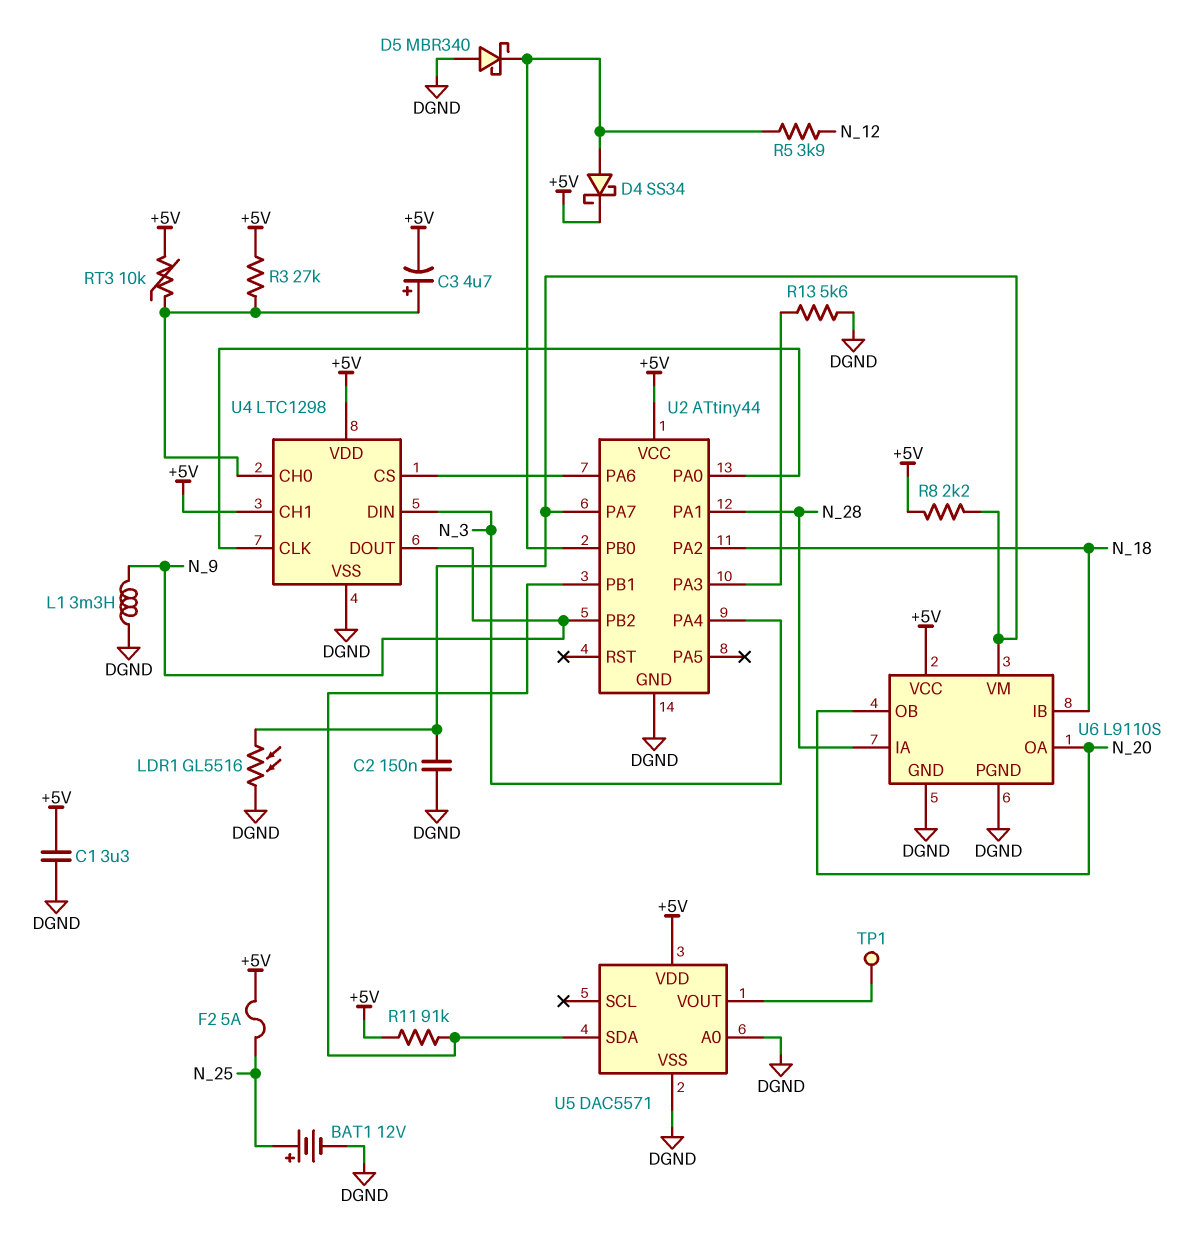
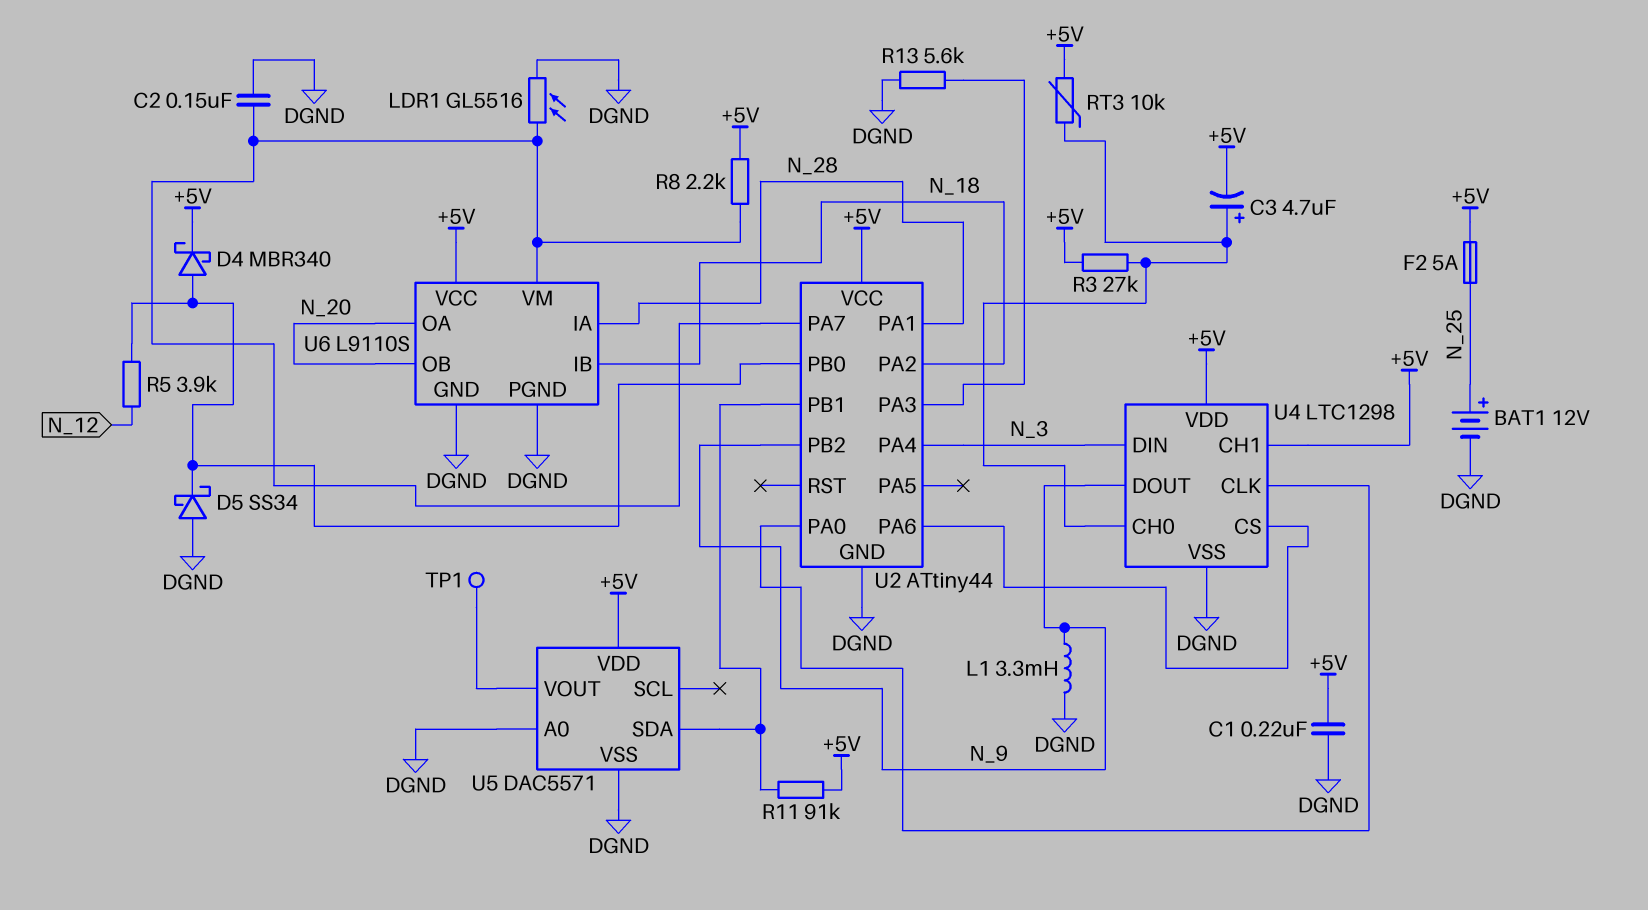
C1: 3.3uF (+5V, DGND) -> 220nF (+5V, DGND)
D4: schottky SS34 (A U2/PB0, K +5V) -> schottky MBR340 (A U2/PB0, K +5V)
D5: schottky MBR340 (A DGND, K U2/PB0) -> schottky SS34 (A DGND, K U2/PB0)

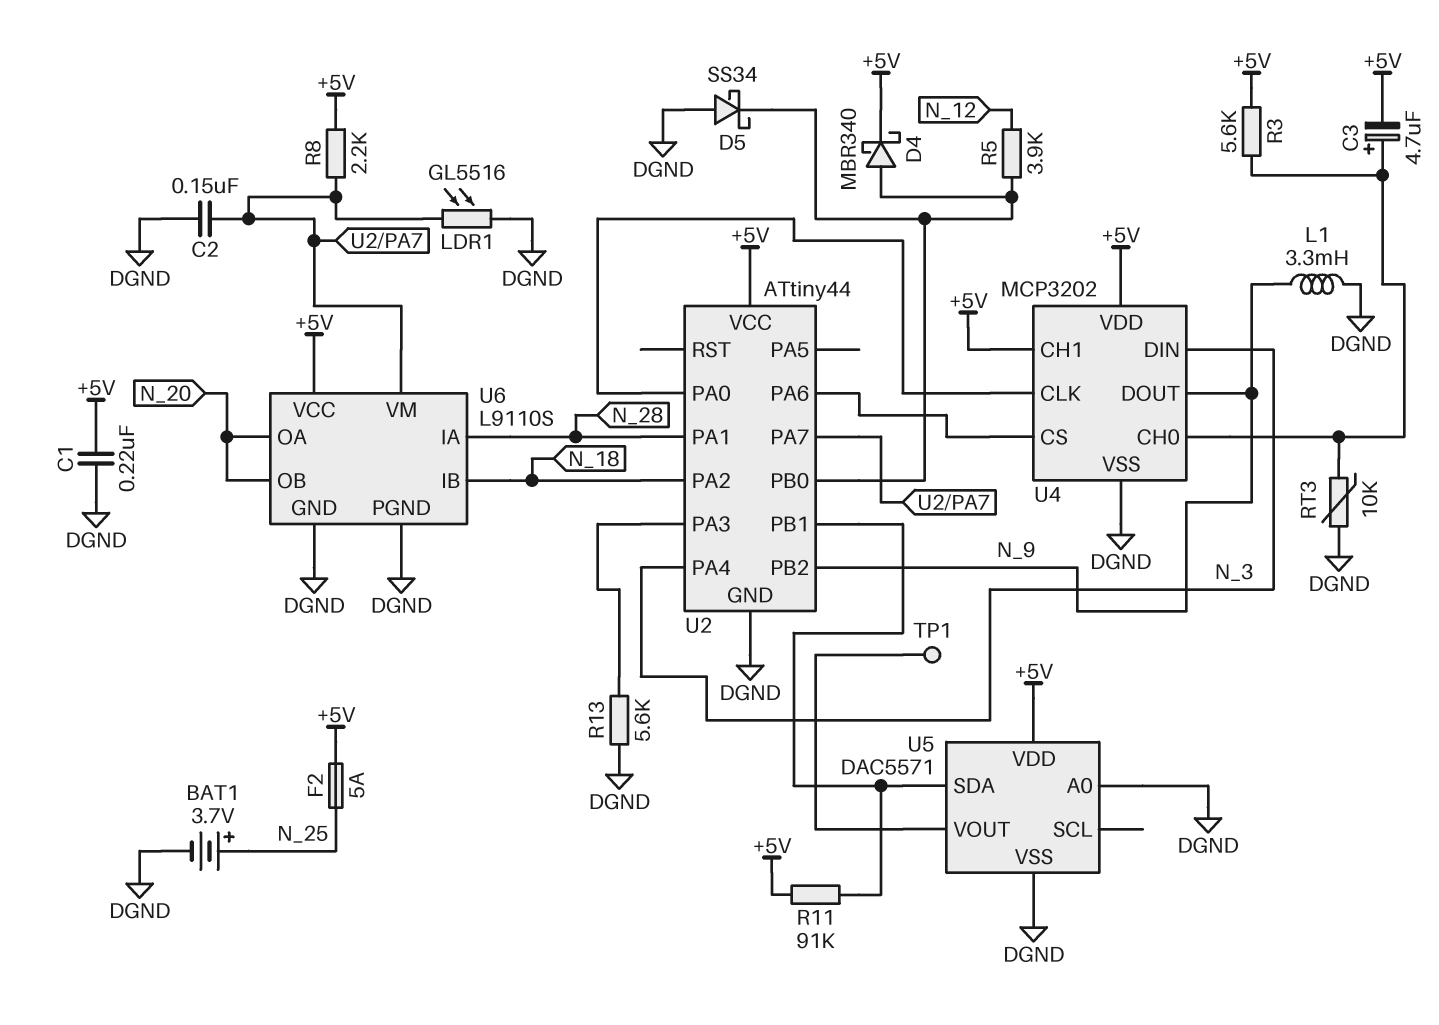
BAT1: 12V (plus N_25, minus DGND) -> 3.7V (plus N_25, minus DGND)
R3: 27k (+5V, U4/CH0) -> 5.6k (+5V, U4/CH0)
RT3: 10k (+5V, U4/CH0) -> 10k (DGND, U4/CH0)
U4: LTC1298 -> MCP3202

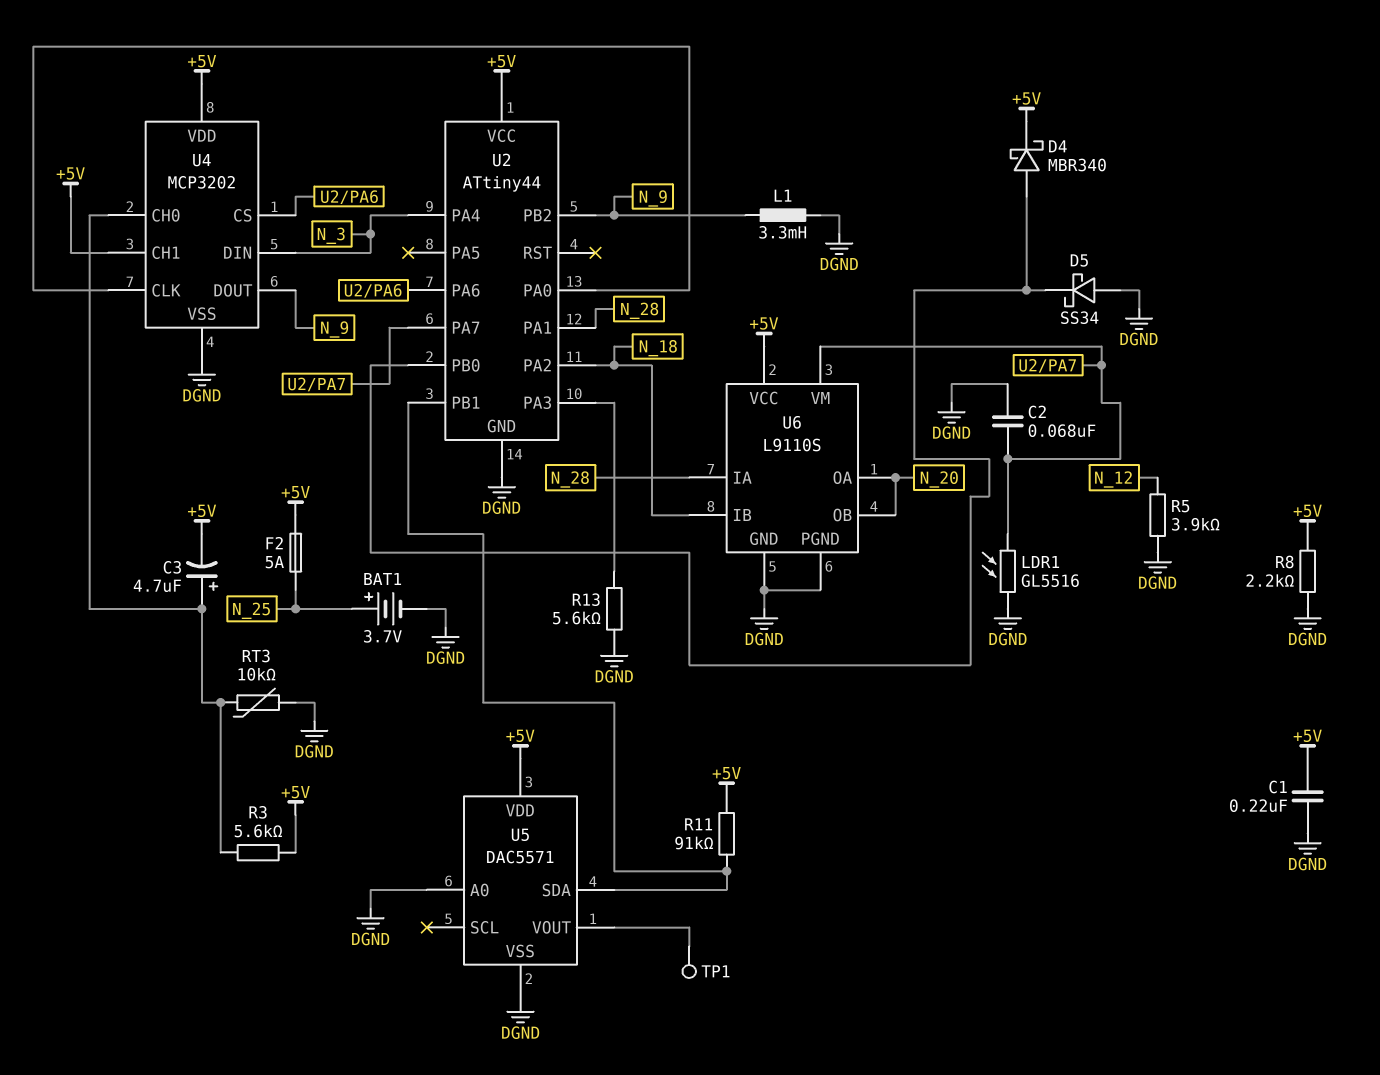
C2: 150nF (DGND, U2/PA7) -> 68nF (DGND, U2/PA7)
R5: 3.9k (N_12, U2/PB0) -> 3.9k (DGND, N_12)
R8: 2.2k (+5V, U2/PA7) -> 2.2k (+5V, DGND)

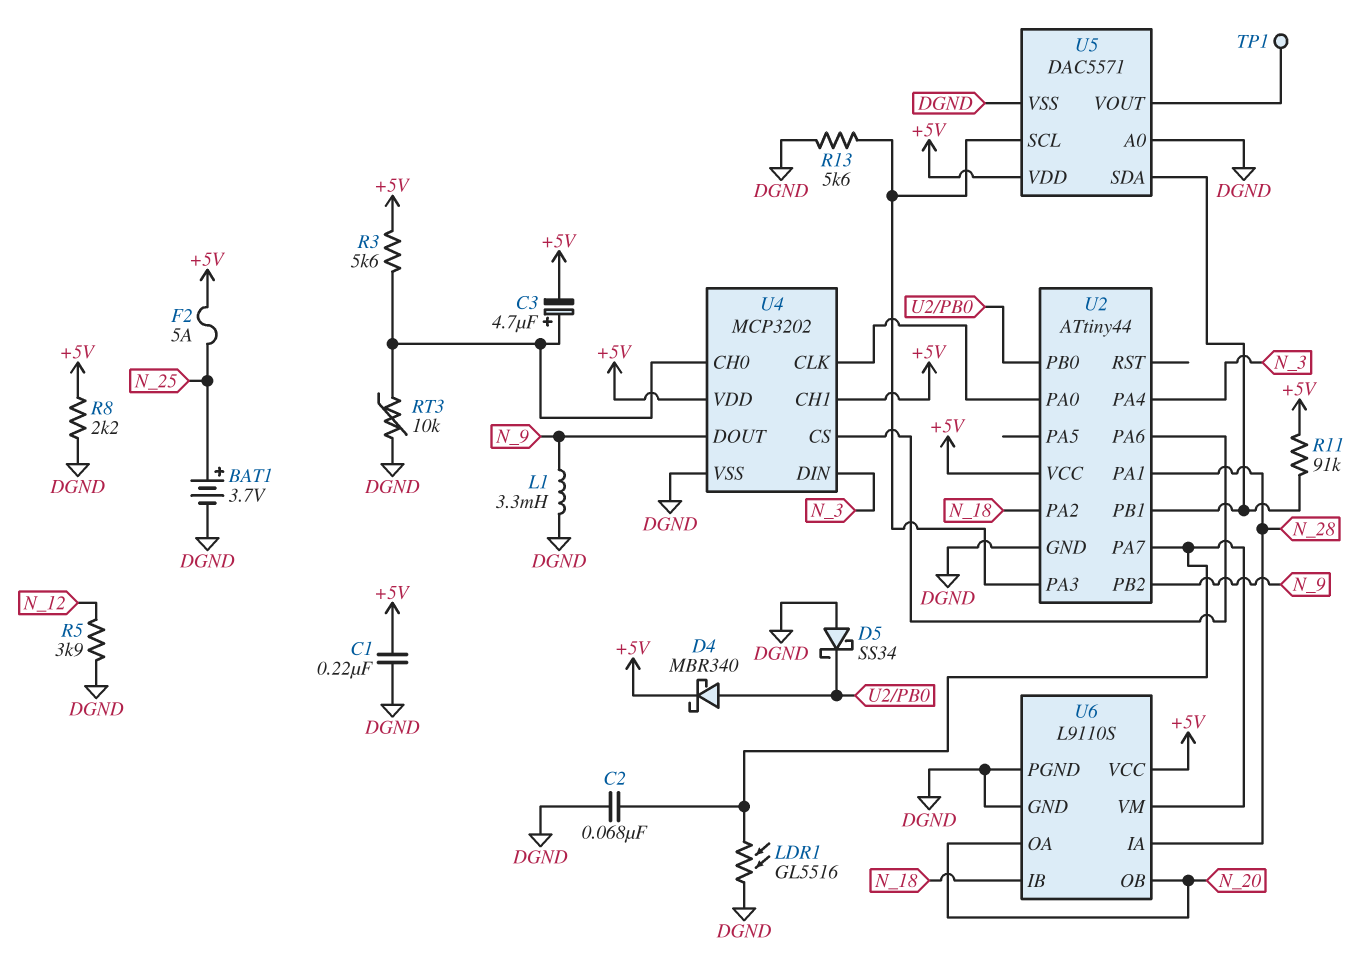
U5 pin SCL: none -> U2/PA3

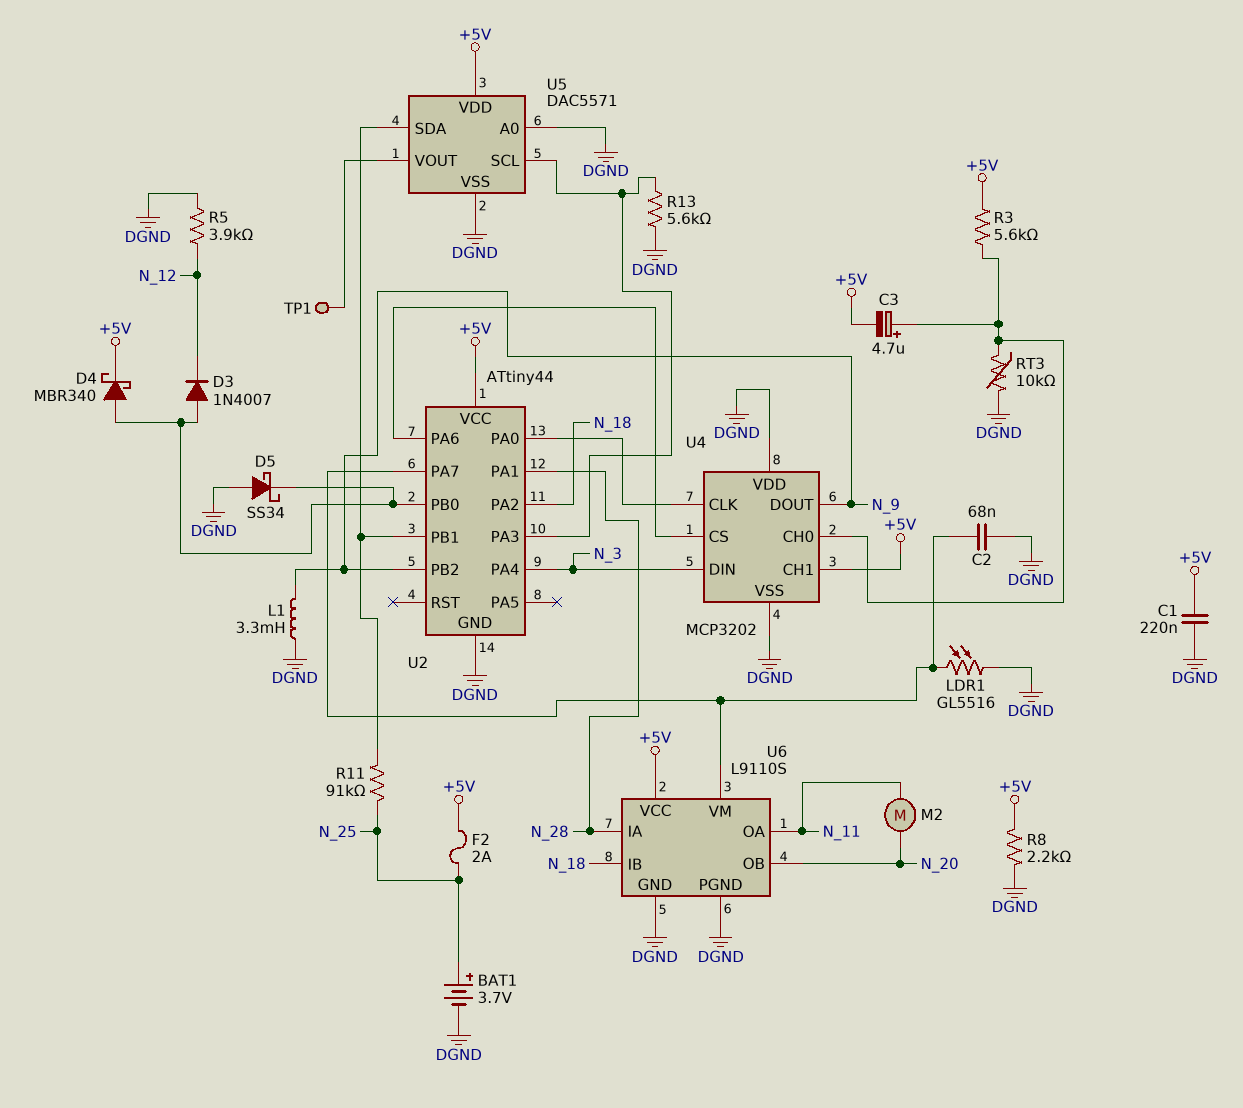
D3: none -> diode 1N4007 (A U2/PB0, K N_12)
F2: 5A (+5V, N_25) -> 2A (+5V, N_25)
M2: none -> motor (N_11, N_20)
R11: 91k (+5V, U2/PB1) -> 91k (N_25, U2/PB1)
U4 pin VDD: +5V -> DGND
U6 pin OA: N_20 -> N_11

